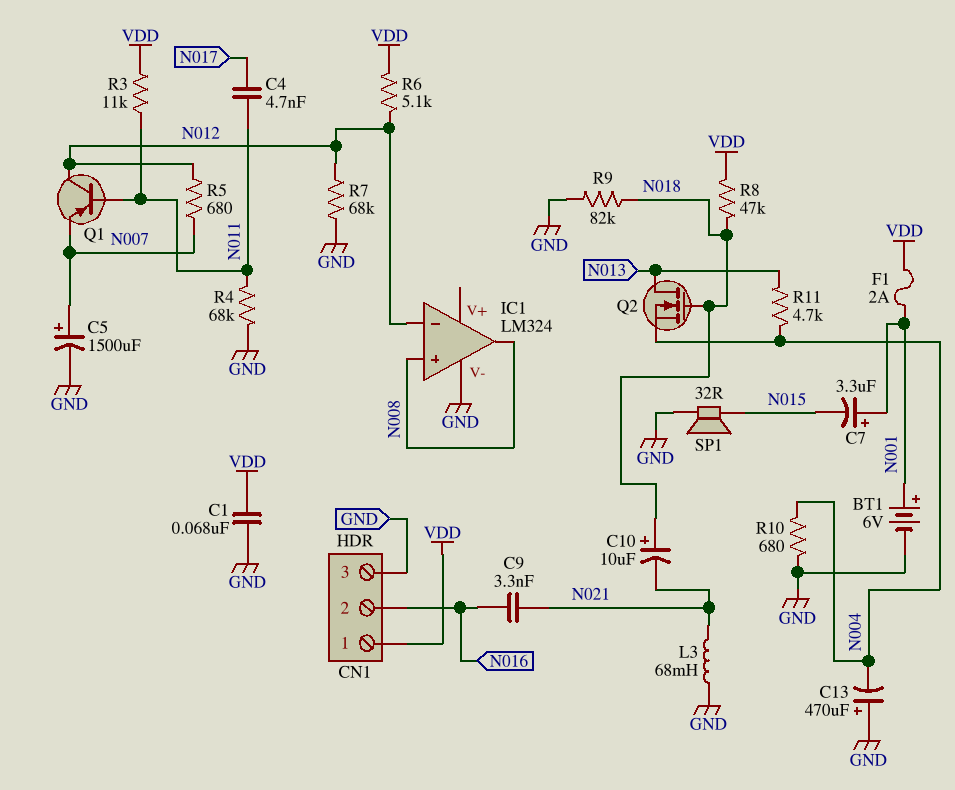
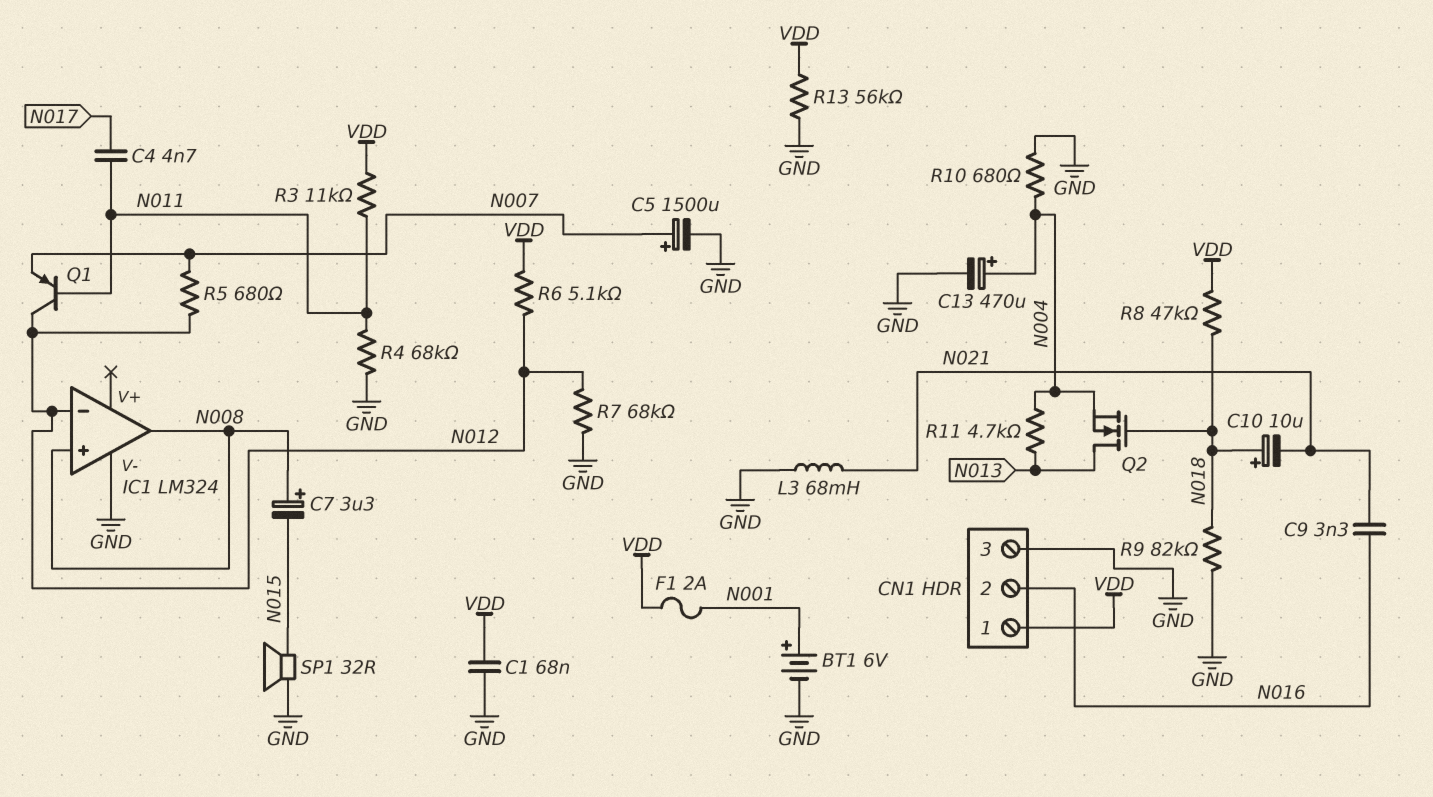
C7: 3.3uF (plus N001, minus N015) -> 3.3uF (plus N008, minus N015)
C13: 470uF (plus GND, minus N004) -> 470uF (plus N004, minus GND)
R13: none -> 56k (GND, VDD)

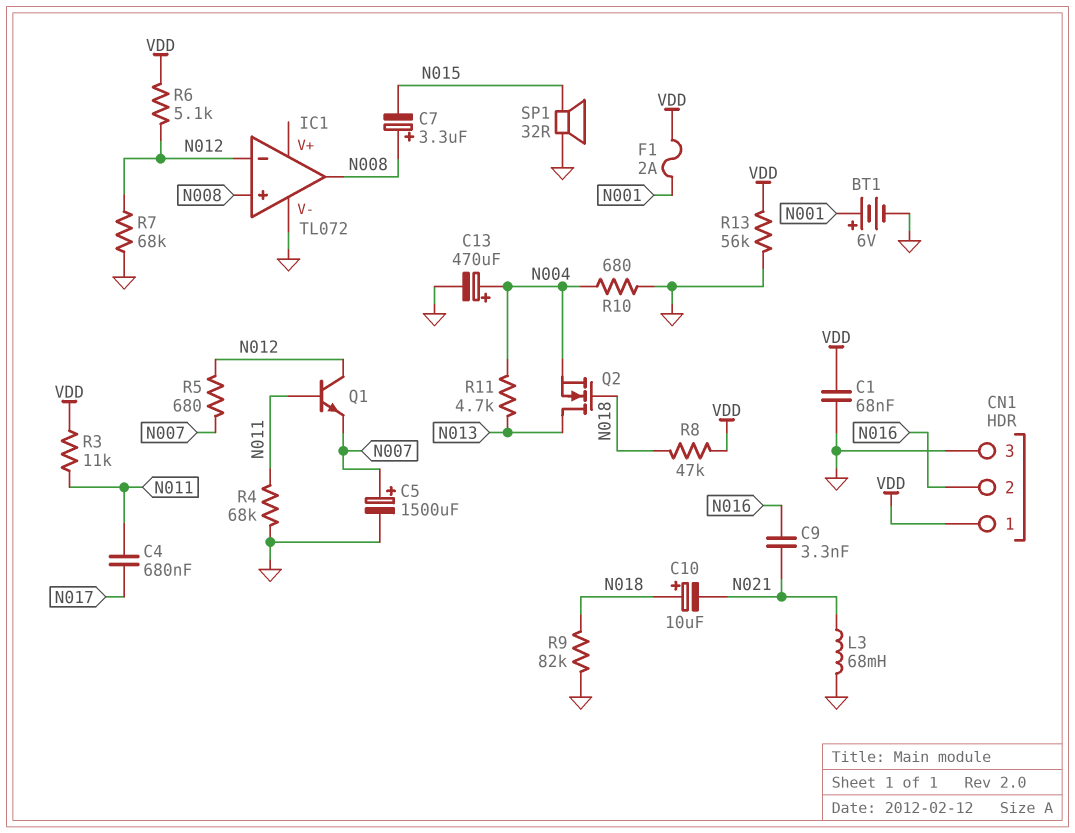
C4: 4.7nF (N011, N017) -> 680nF (N011, N017)
IC1: LM324 -> TL072
Q1: PNP (B N011, C N012, E N007) -> NPN (B N011, C N012, E N007)

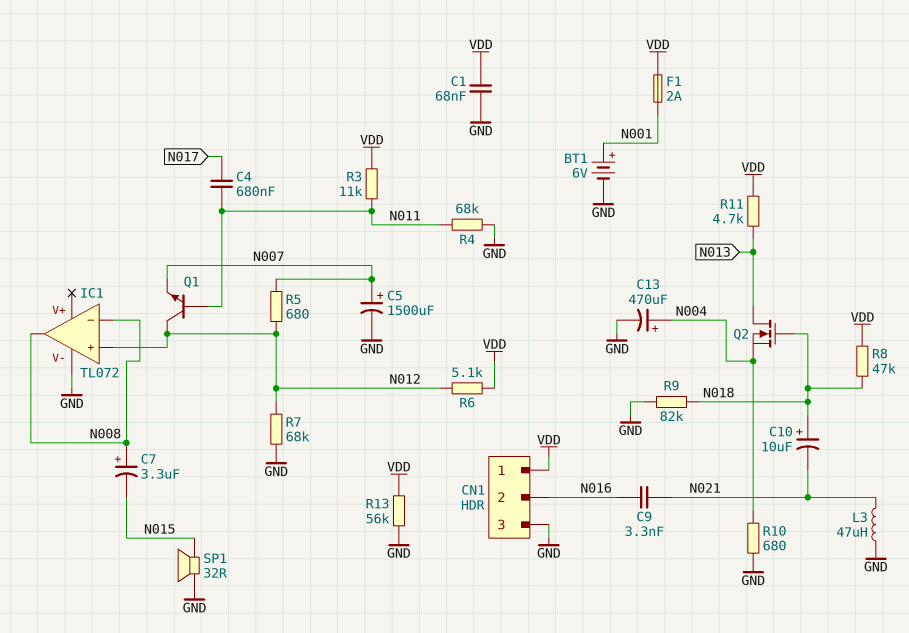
IC1 pin in+: N008 -> N012
IC1 pin in-: N012 -> N008
L3: 68mH (GND, N021) -> 47uH (GND, N021)
R11: 4.7k (N004, N013) -> 4.7k (N013, VDD)

